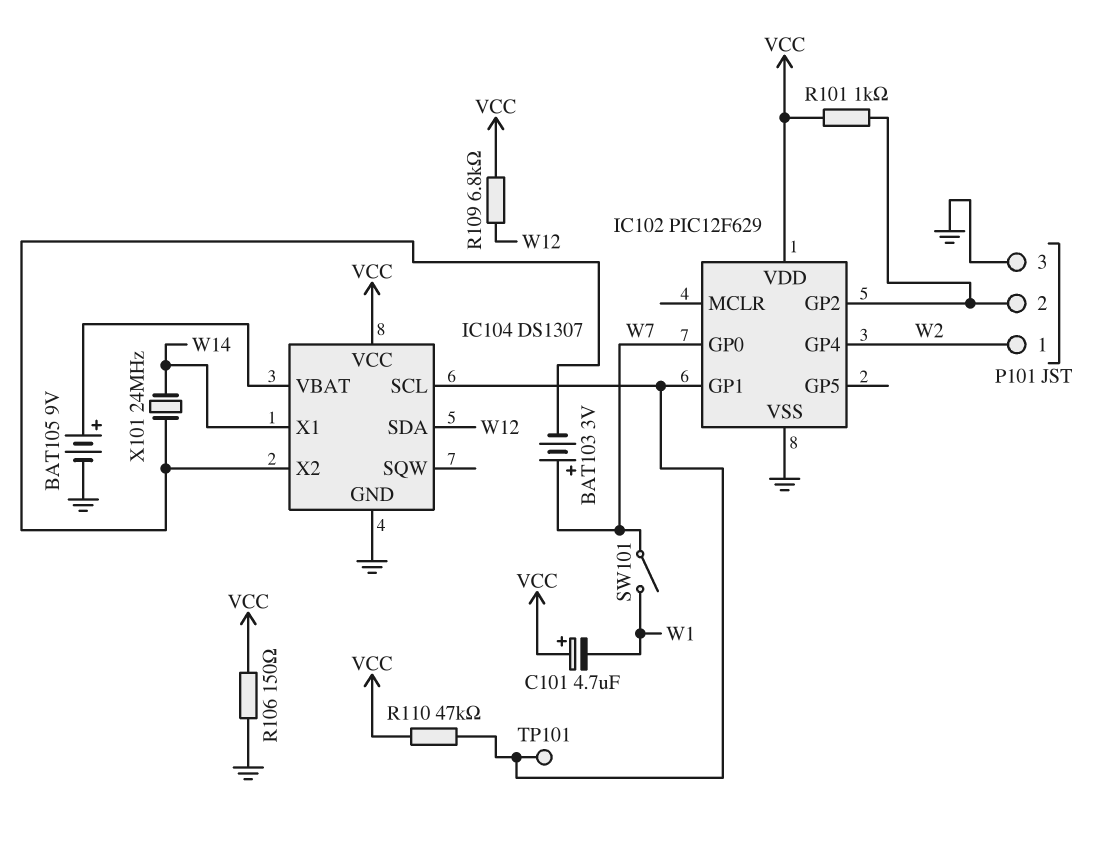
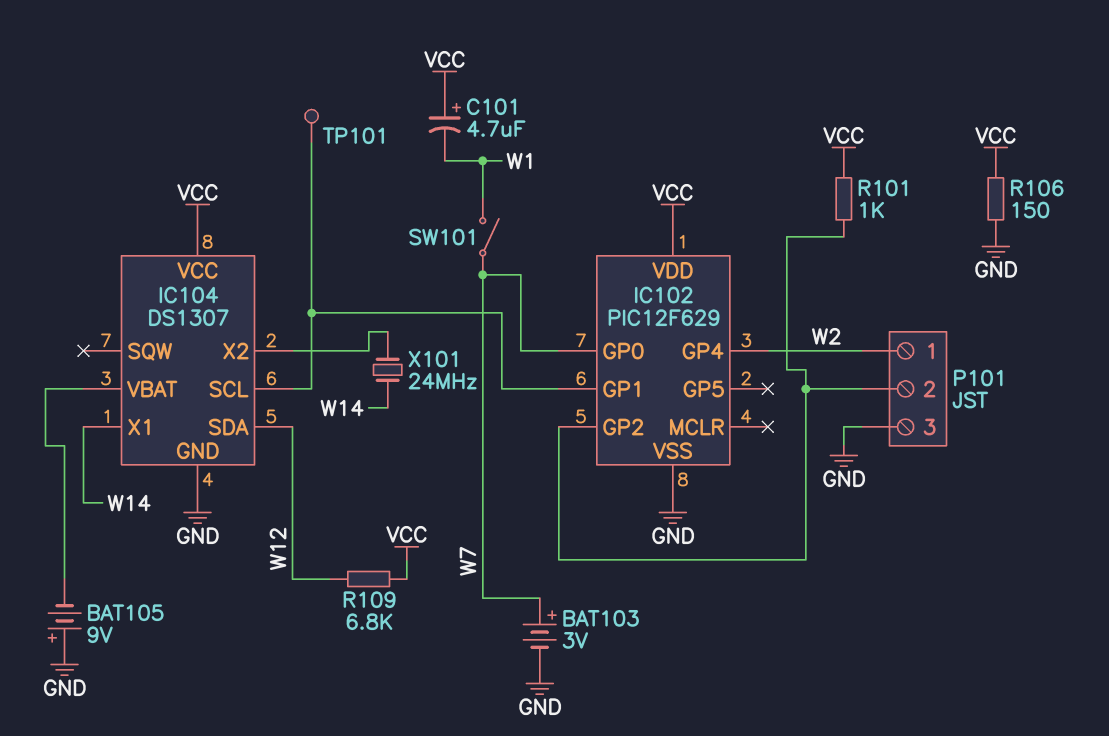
BAT103: 3V (plus W7, minus IC104/X2) -> 3V (plus W7, minus GND)
BAT105: 9V (plus IC104/VBAT, minus GND) -> 9V (plus GND, minus IC104/VBAT)
R110: 47k (IC102/GP1, VCC) -> none

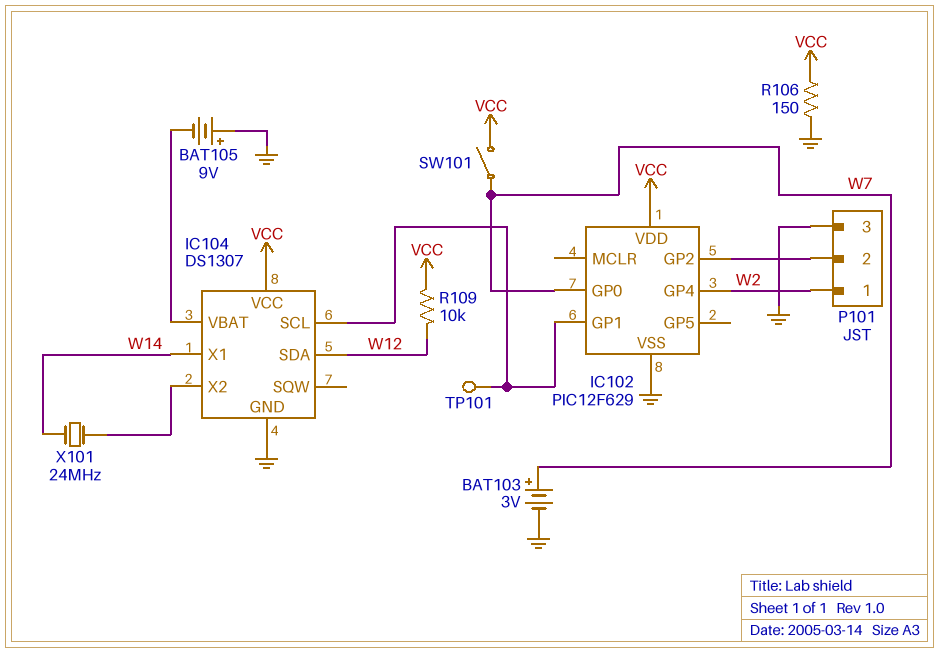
C101: 4.7uF (plus VCC, minus W1) -> none
R101: 1k (IC102/GP2, VCC) -> none
R109: 6.8k (VCC, W12) -> 10k (VCC, W12)
SW101: switch (W1, W7) -> switch (VCC, W7)

